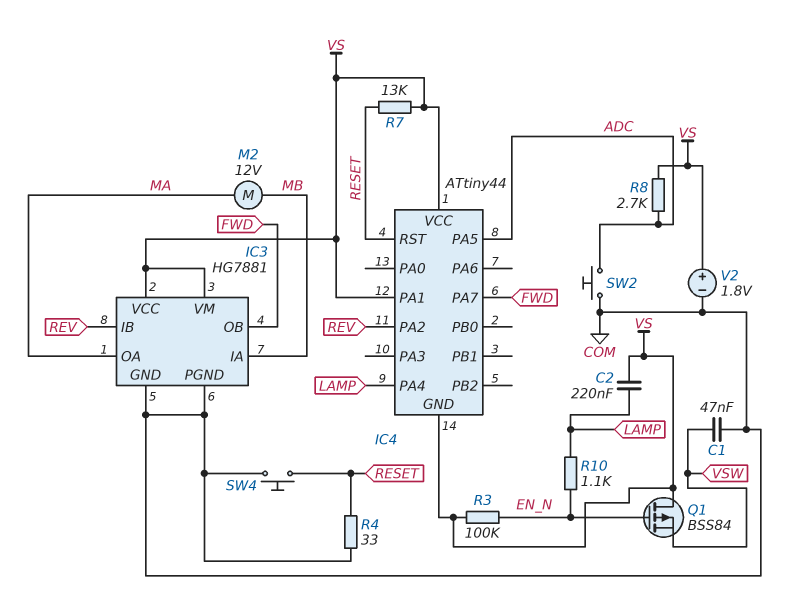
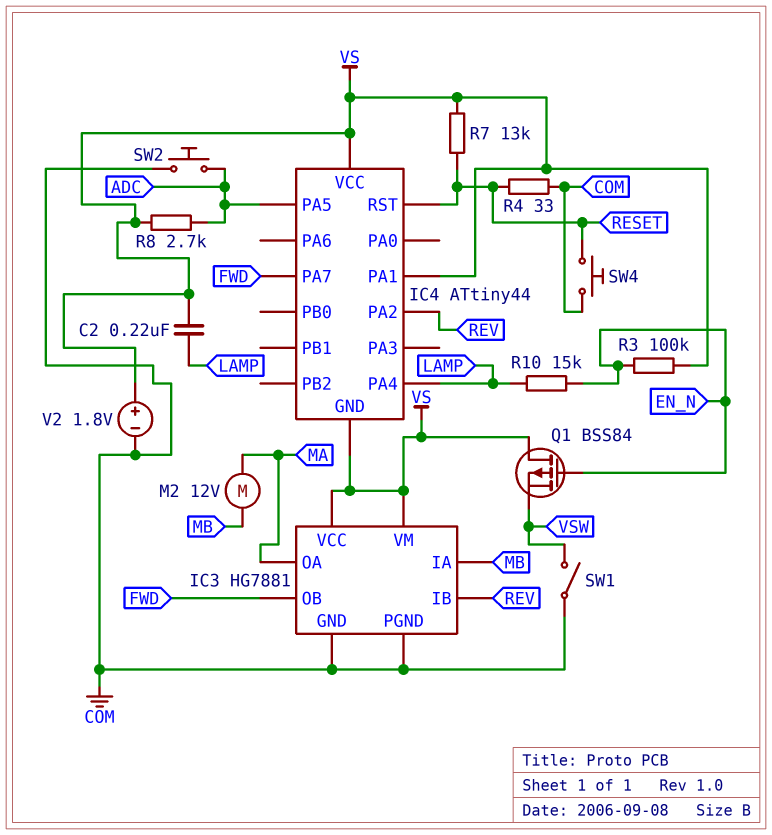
C1: 47nF (COM, VSW) -> none
R10: 1.1k (EN_N, LAMP) -> 15k (EN_N, LAMP)
SW1: none -> switch (COM, VSW)

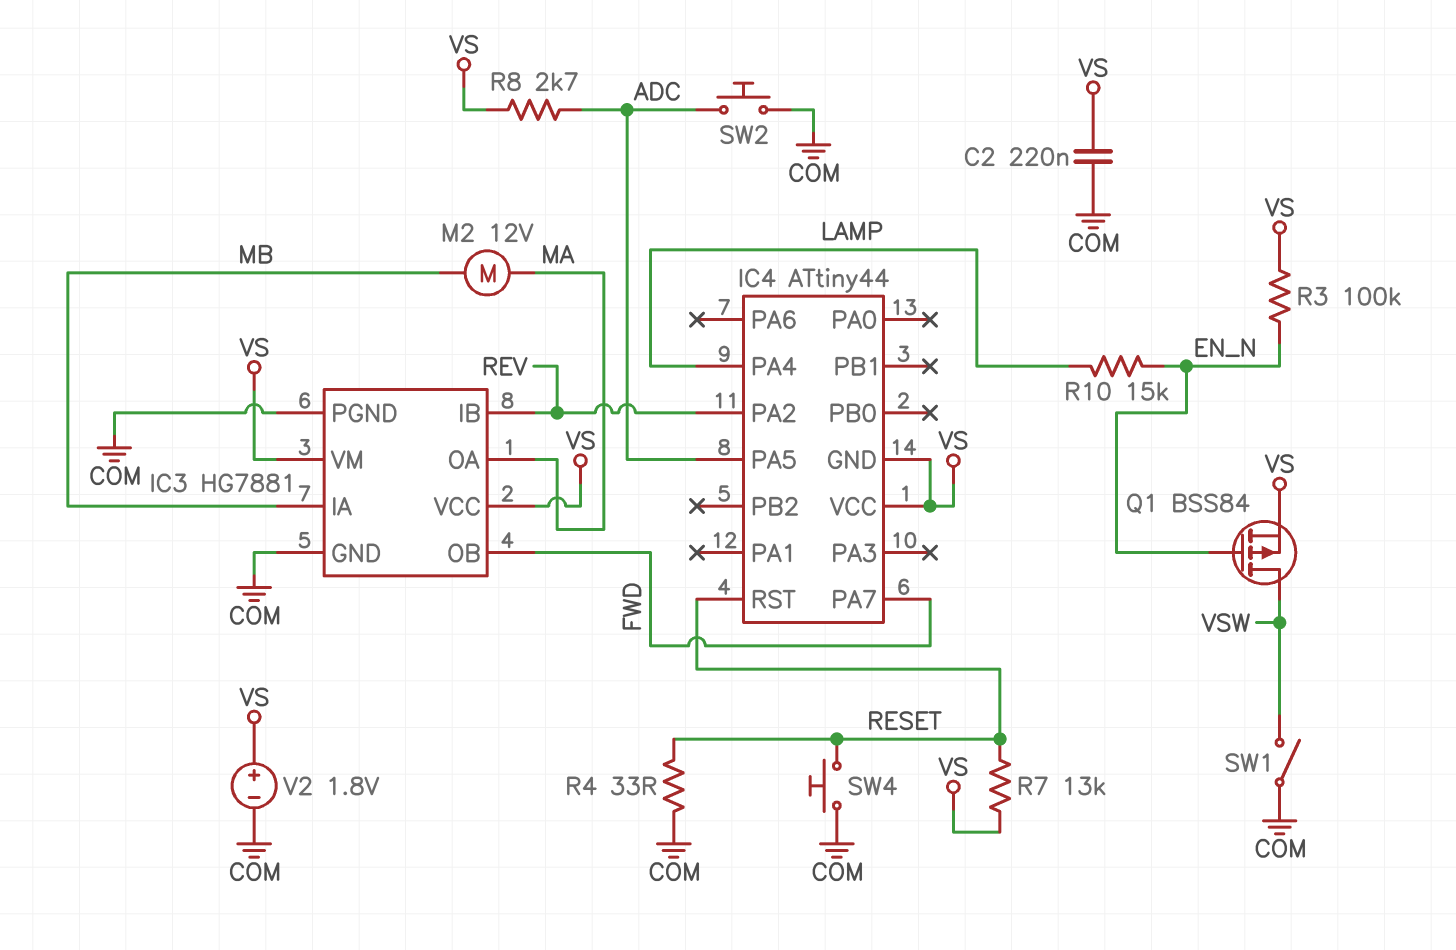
C2: 220nF (LAMP, VS) -> 220nF (COM, VS)
IC4 pin PA1: VS -> none
Q1: PMOS BSS84 (G EN_N, D VS, S VSW) -> PMOS BSS84 (G EN_N, D VSW, S VS)

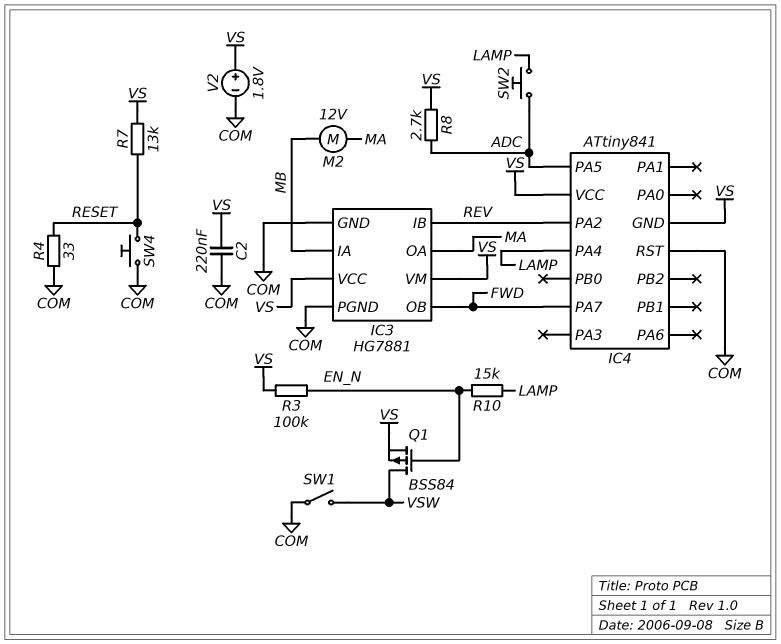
IC4: ATtiny44 -> ATtiny841
IC4 pin RST: RESET -> COM
SW2: button (ADC, COM) -> button (ADC, LAMP)

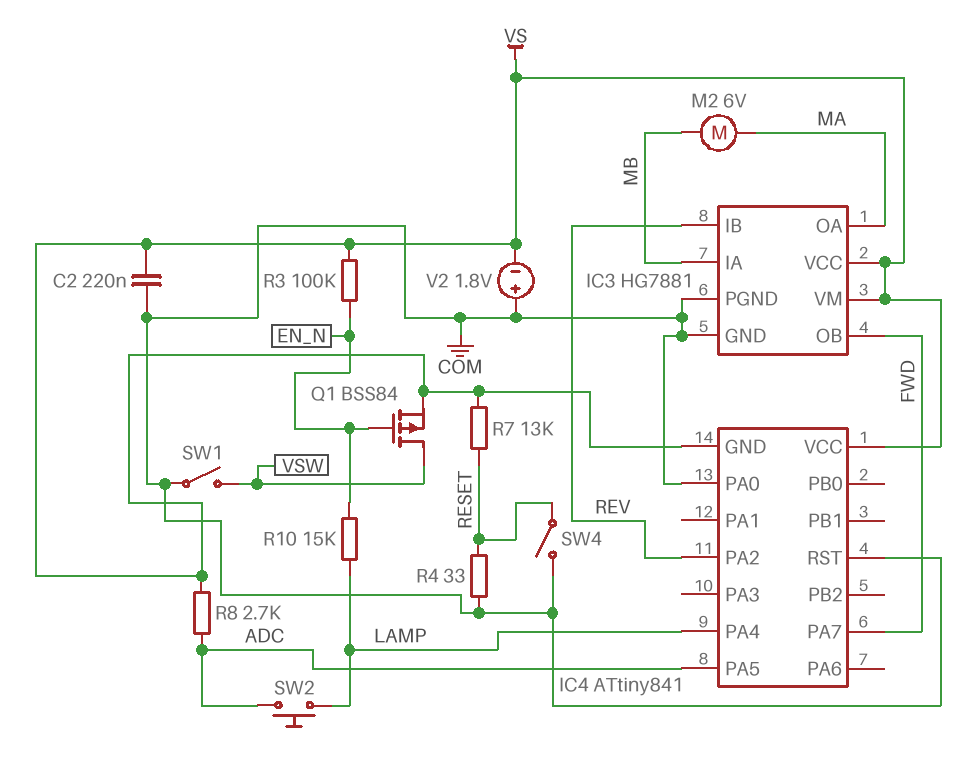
IC4 pin PA0: none -> COM
M2: motor 12V (MA, MB) -> motor 6V (MA, MB)
SW4: button (COM, RESET) -> switch (COM, RESET)
V2: 1.8V (plus VS, minus COM) -> 1.8V (plus COM, minus VS)

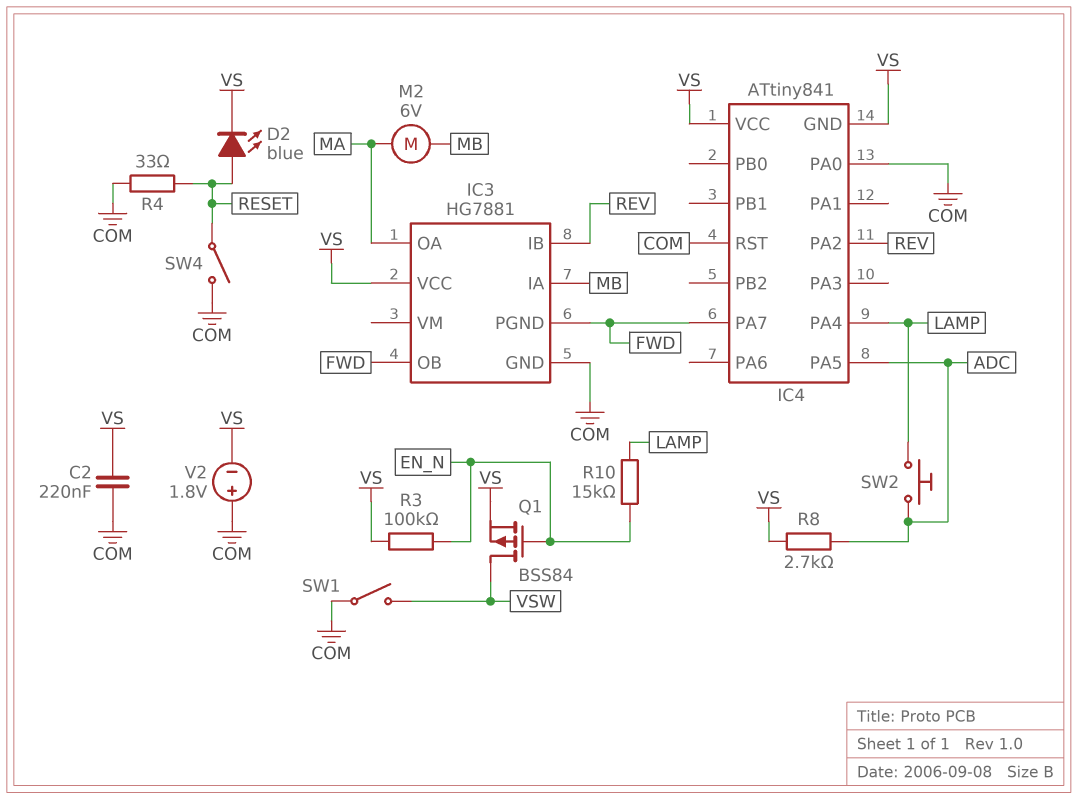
D2: none -> LED blue (A RESET, K VS)
IC3 pin PGND: COM -> FWD
IC3 pin VM: VS -> none
R7: 13k (RESET, VS) -> none

